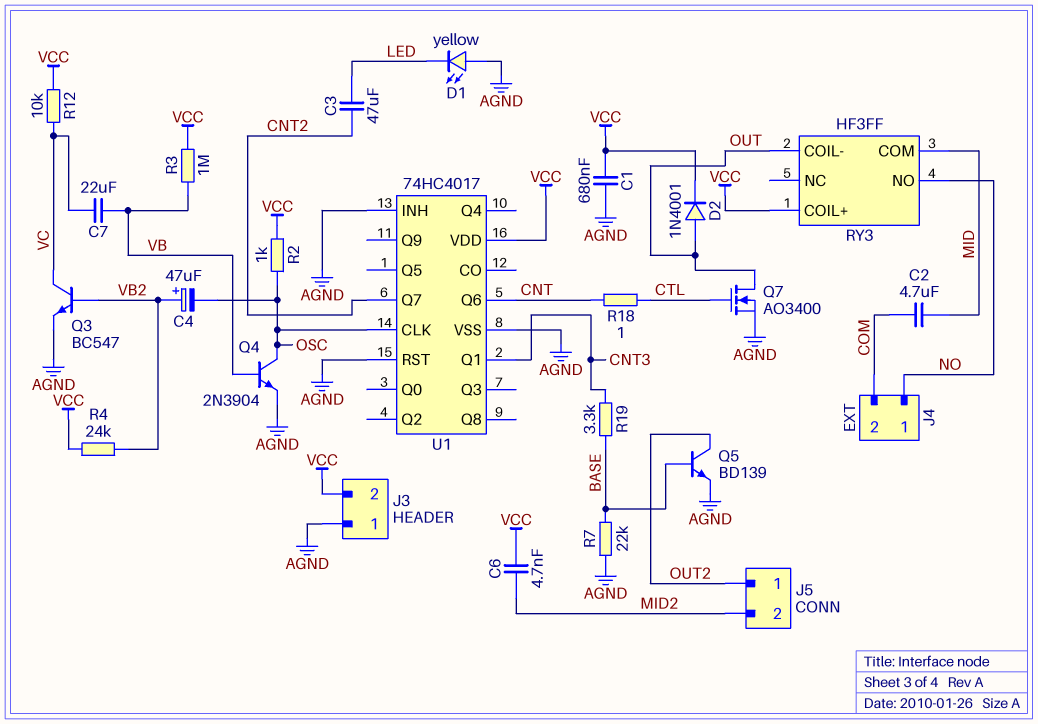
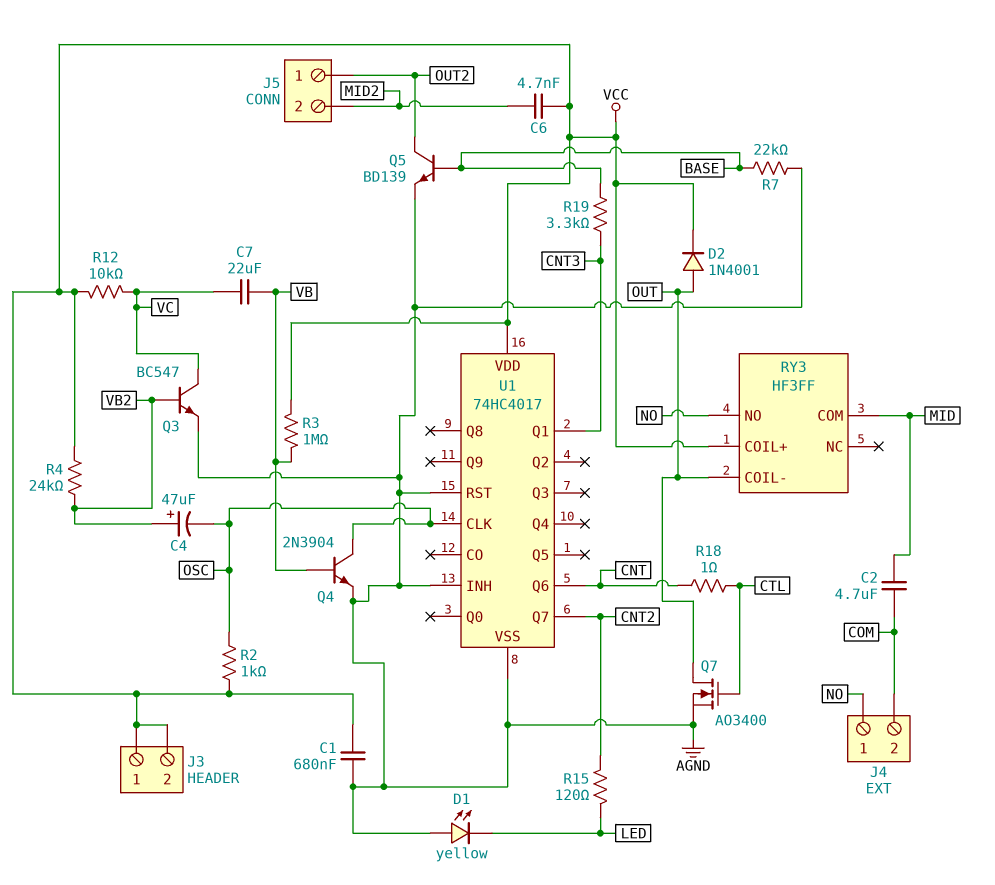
C3: 47uF (CNT2, LED) -> none
J3 pin 1: AGND -> VCC
R15: none -> 120 (CNT2, LED)

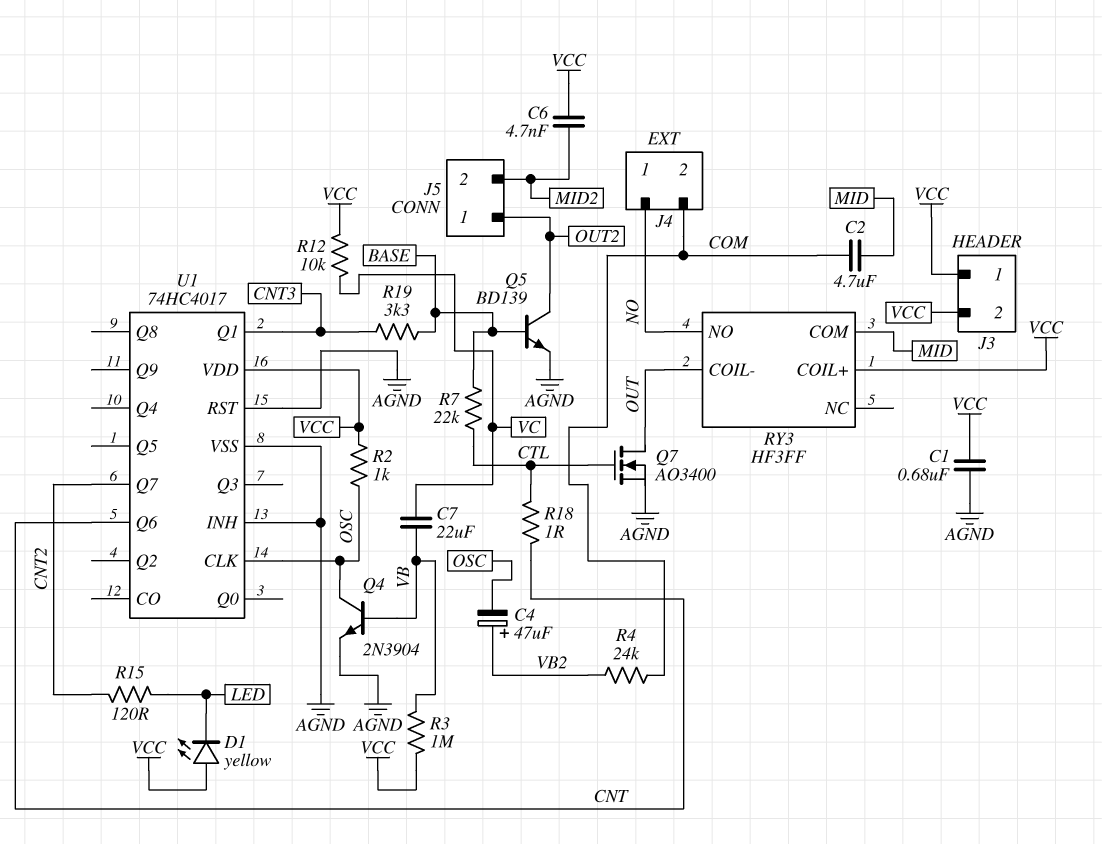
D1: LED yellow (A AGND, K LED) -> LED yellow (A VCC, K LED)
D2: diode 1N4001 (A OUT, K VCC) -> none
Q3: NPN BC547 (B VB2, C VC, E AGND) -> none
R4: 24k (VB2, VCC) -> 24k (COM, VB2)
R7: 22k (AGND, BASE) -> 22k (BASE, CTL)

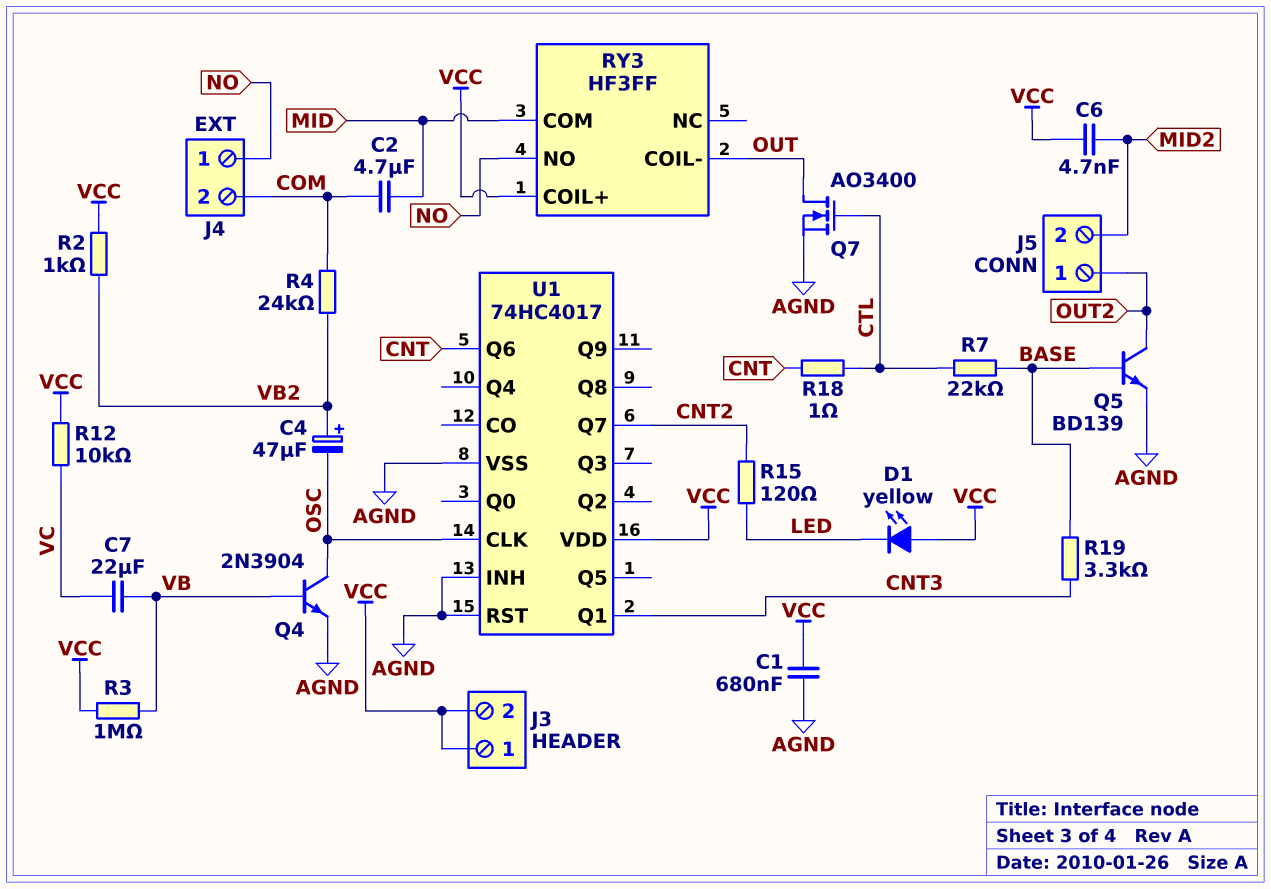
R2: 1k (OSC, VCC) -> 1k (VB2, VCC)

